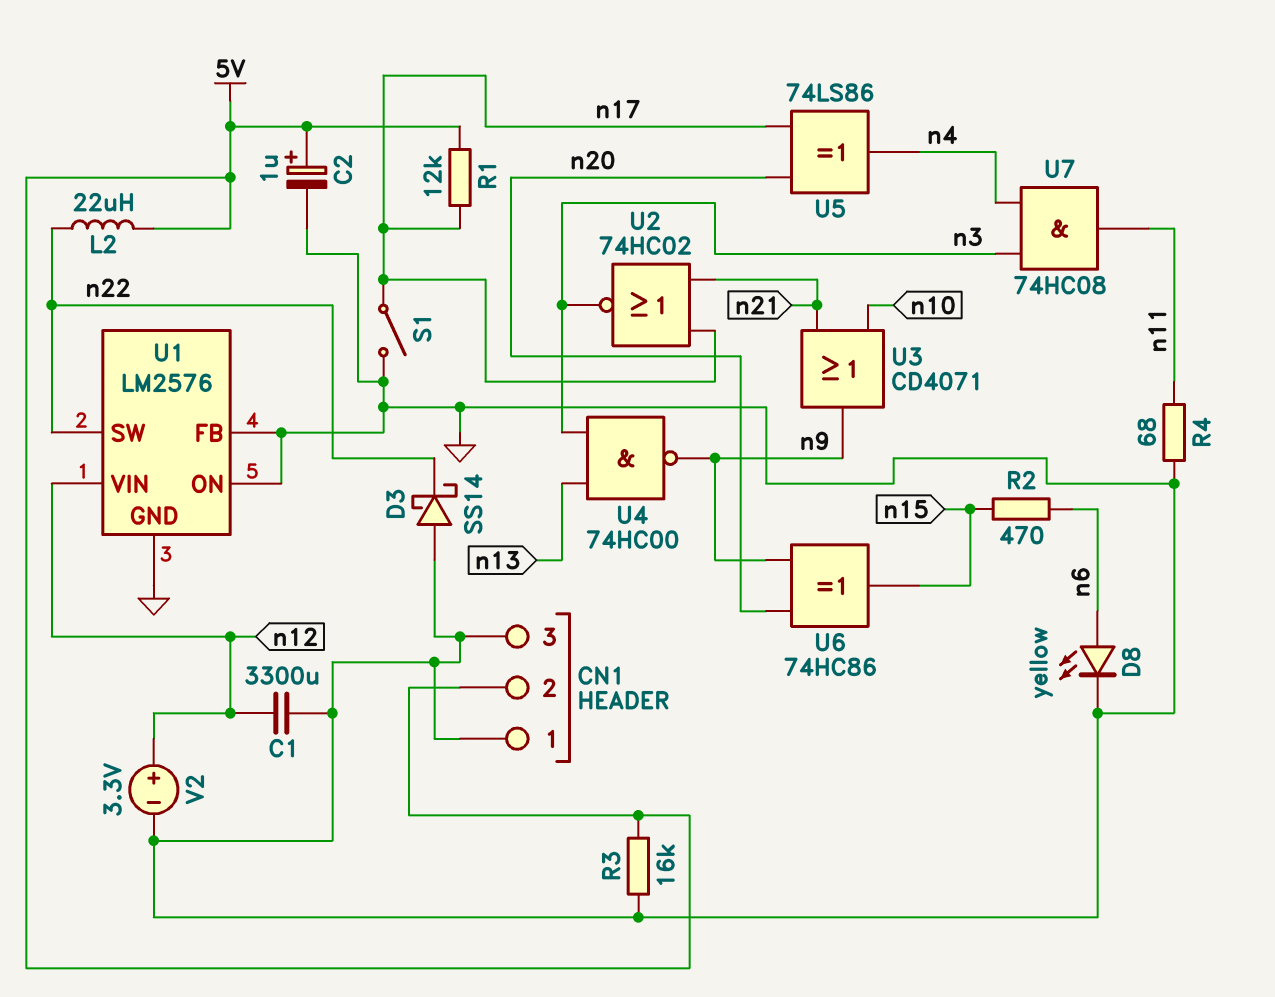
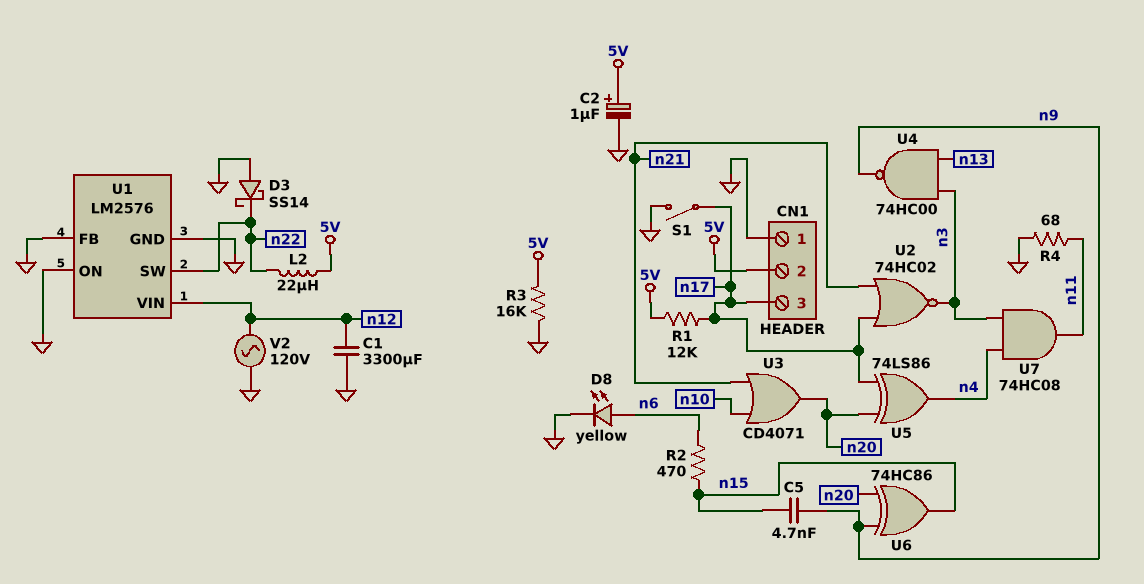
C5: none -> 4.7nF (n9, n15)
CN1 pin 3: GND -> n17
U3: OR CD4071 (in n10, in n21, out n9) -> OR CD4071 (in n10, in n21, out n20)
V2: 3.3V (plus n12, minus GND) -> AC 120V (GND, n12)

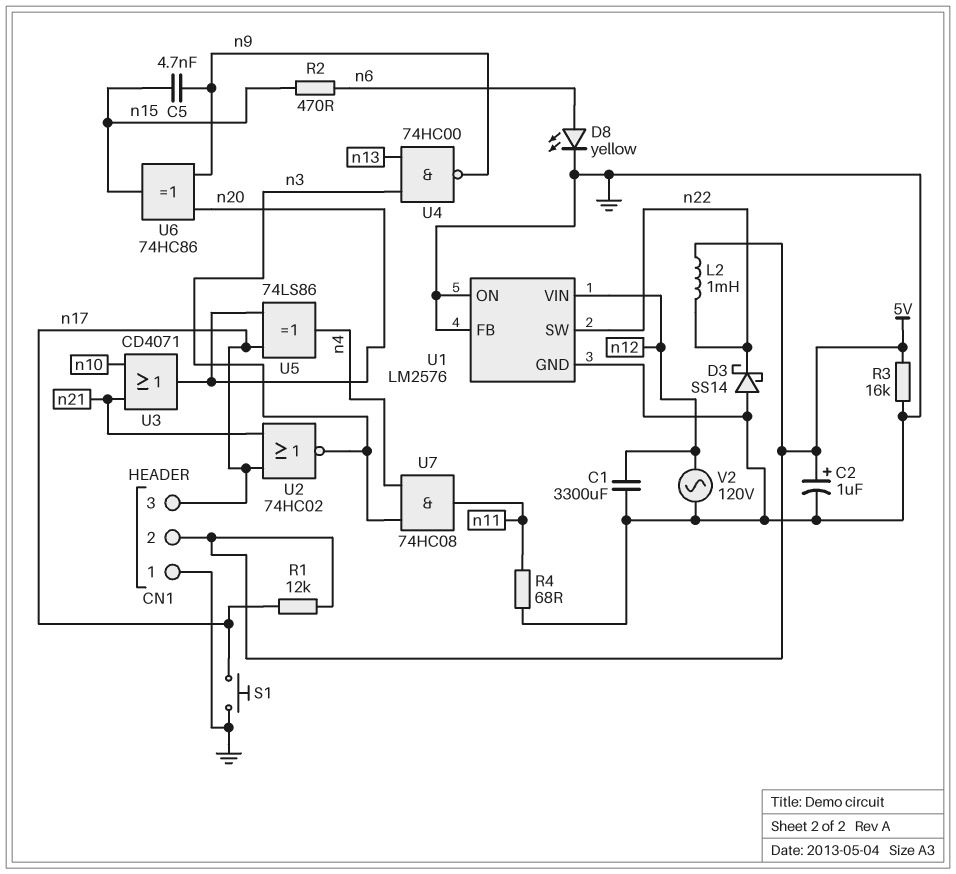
L2: 22uH (5V, n22) -> 1mH (5V, n22)
S1: switch (GND, n17) -> button (GND, n17)

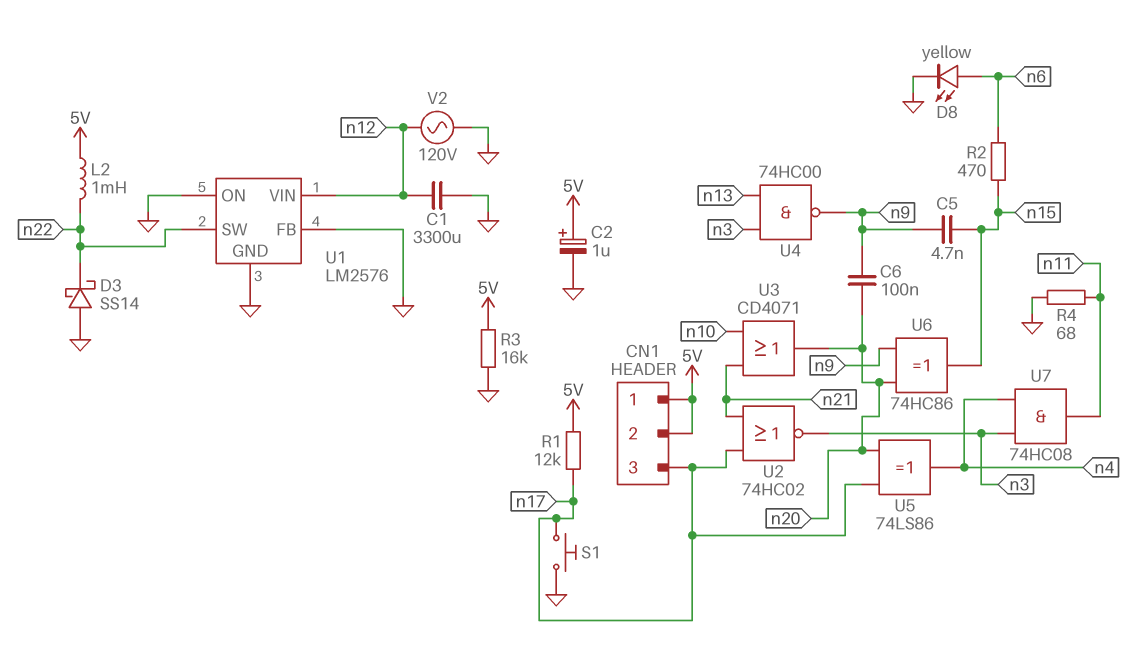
C6: none -> 100nF (n9, n20)
CN1 pin 1: GND -> 5V

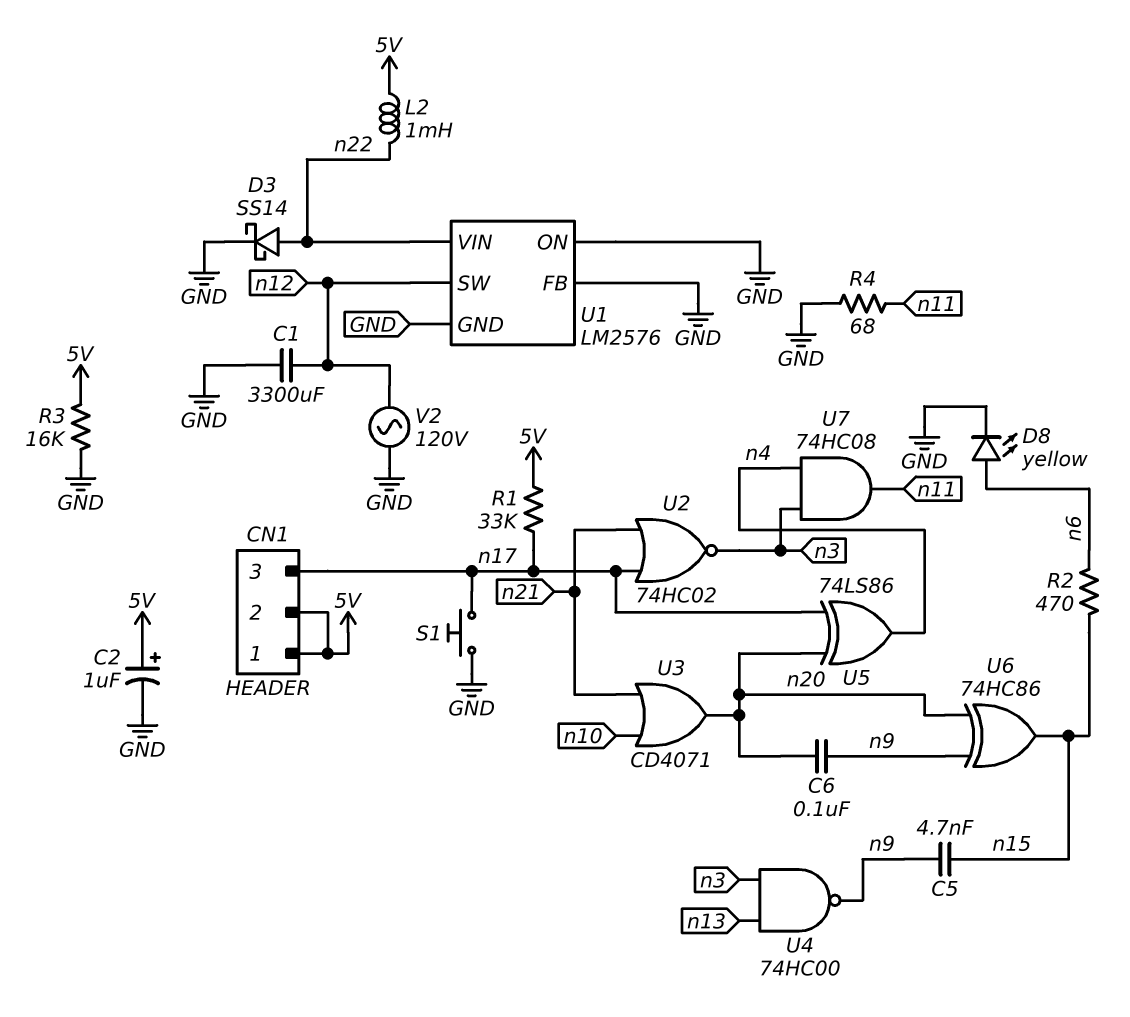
D3: schottky SS14 (A GND, K n22) -> schottky SS14 (A n22, K GND)
R1: 12k (5V, n17) -> 33k (5V, n17)
U1 pin SW: n22 -> n12
U1 pin VIN: n12 -> n22

